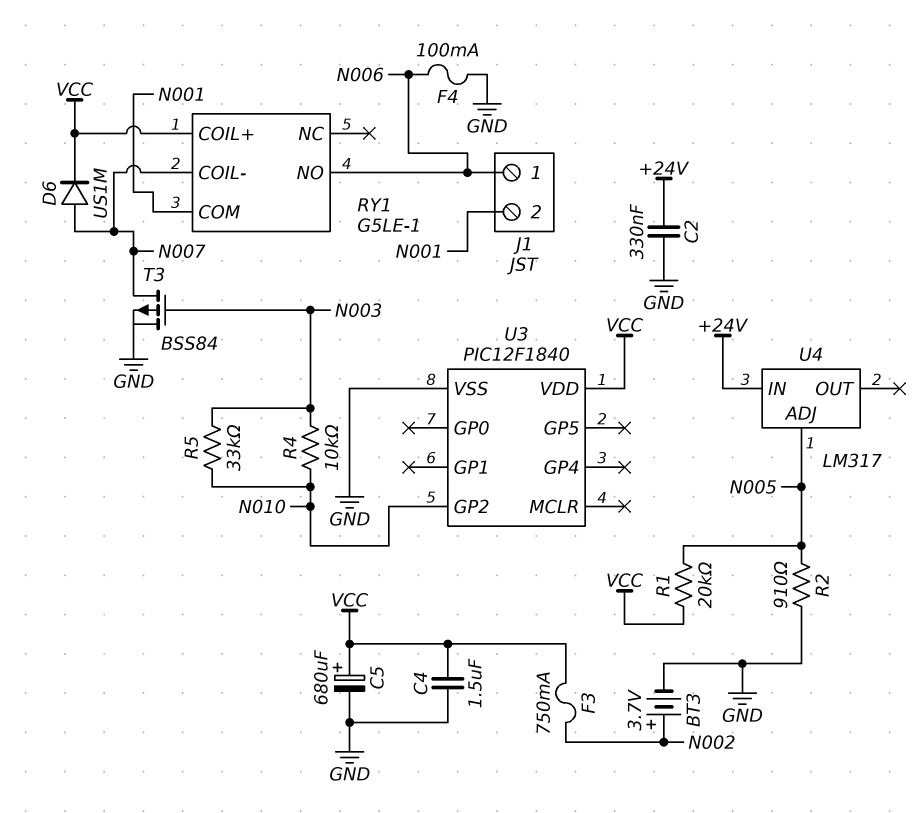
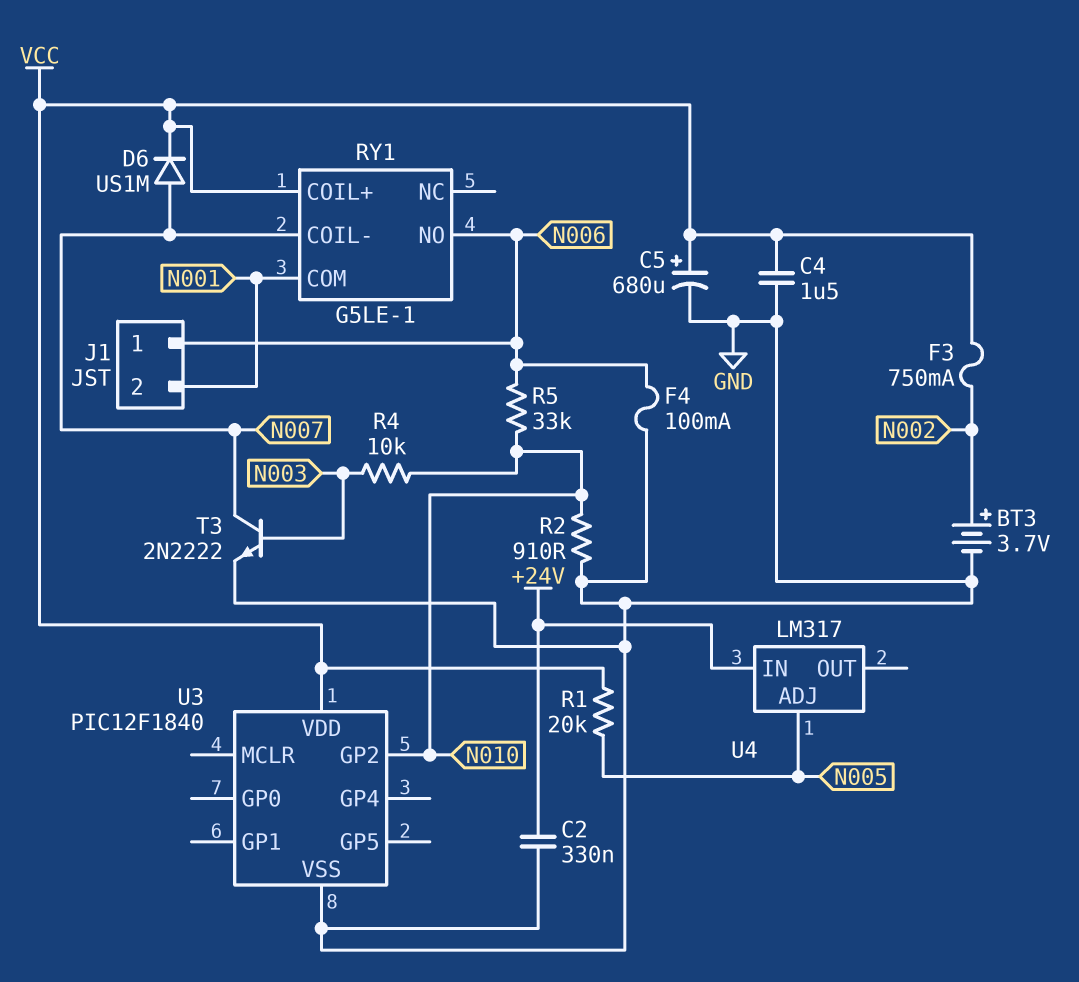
R2: 910 (GND, N005) -> 910 (GND, N010)
R5: 33k (N003, N010) -> 33k (N006, N010)
T3: PMOS BSS84 (G N003, D N007, S GND) -> NPN 2N2222 (B N003, C N007, E GND)

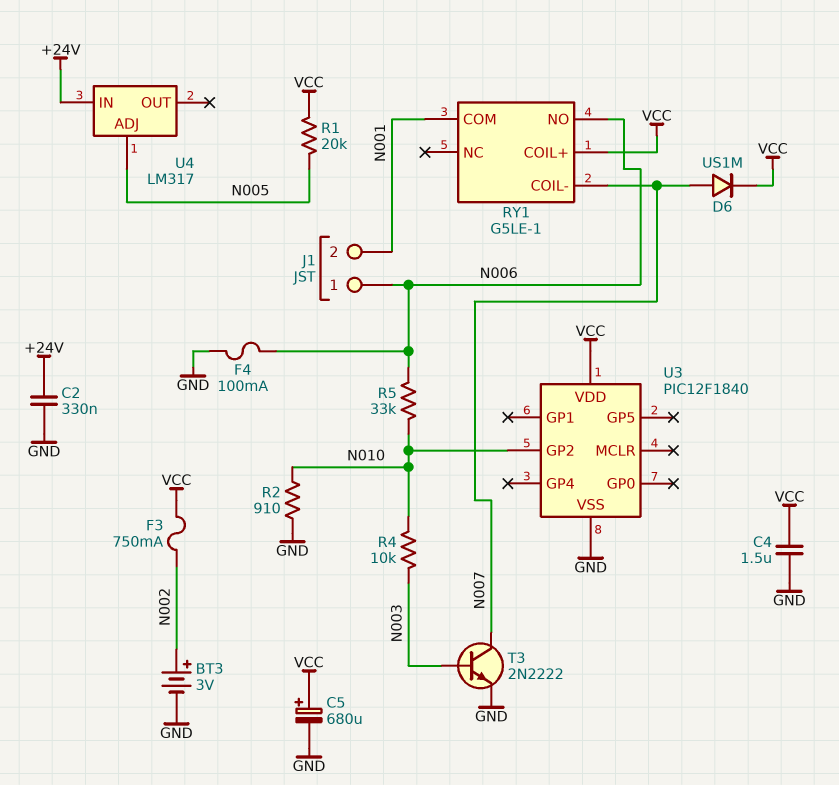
BT3: 3.7V (plus N002, minus GND) -> 3V (plus N002, minus GND)

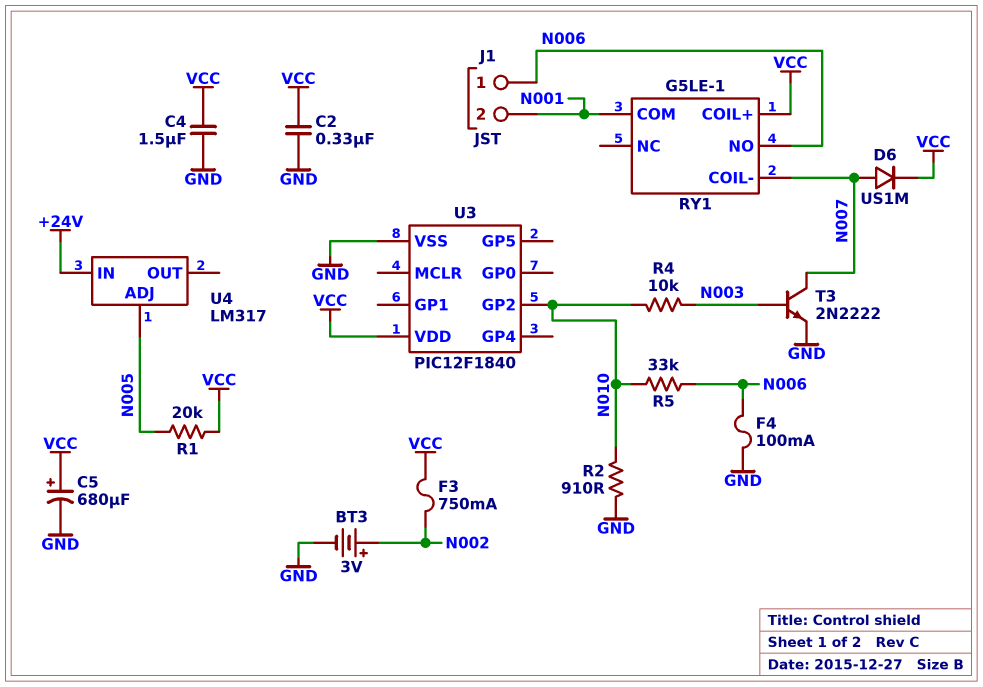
C2: 330nF (+24V, GND) -> 330nF (GND, VCC)

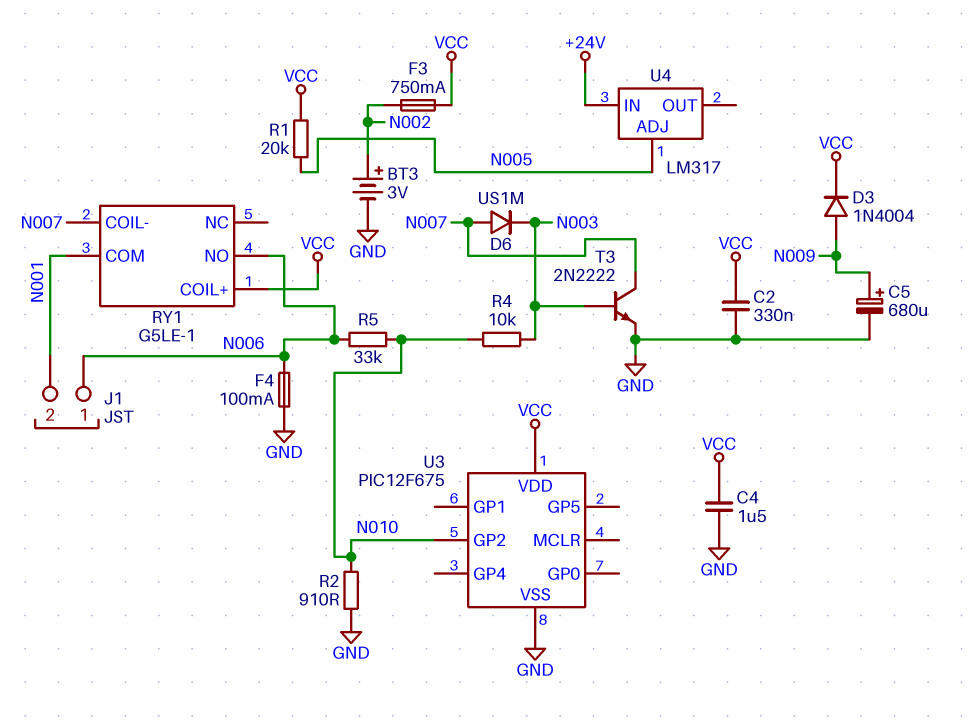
C5: 680uF (plus VCC, minus GND) -> 680uF (plus N009, minus GND)
D3: none -> diode 1N4004 (A N009, K VCC)
D6: diode US1M (A N007, K VCC) -> diode US1M (A N007, K N003)
U3: PIC12F1840 -> PIC12F675

